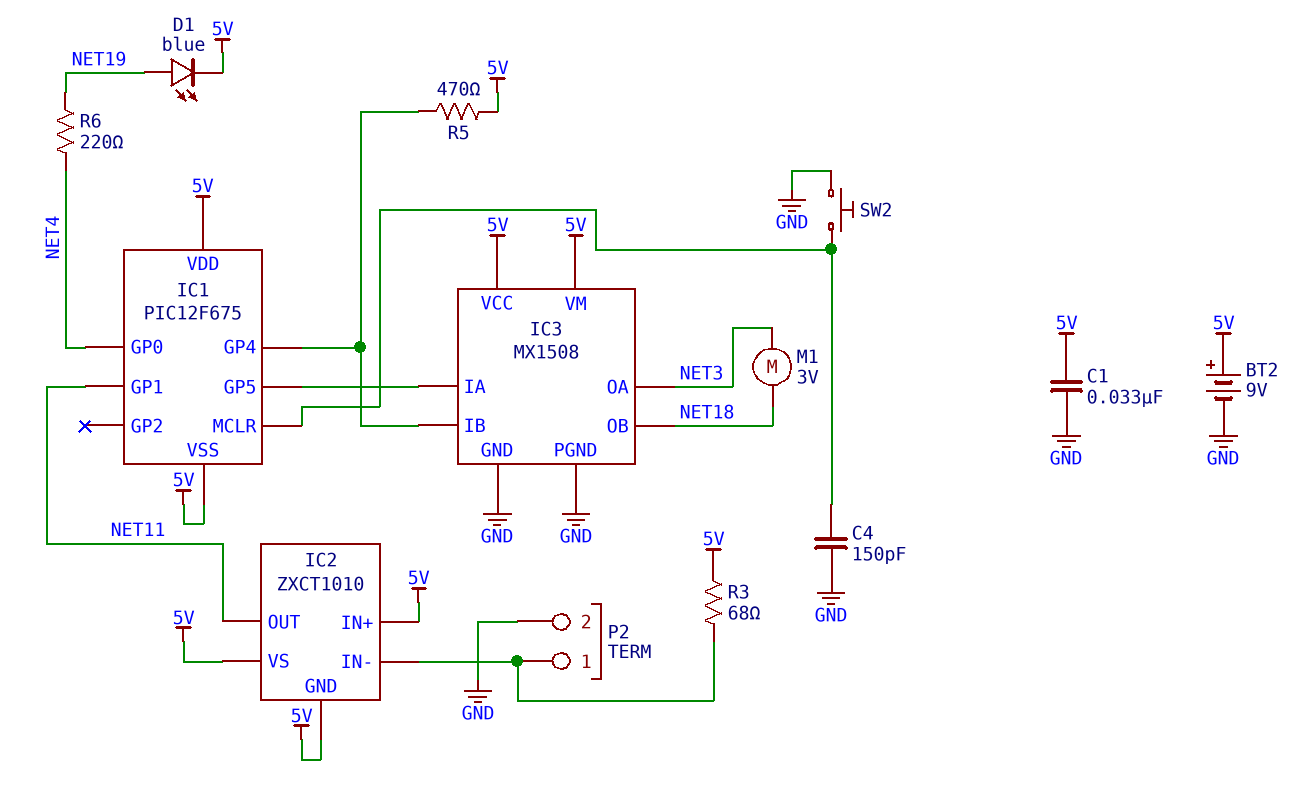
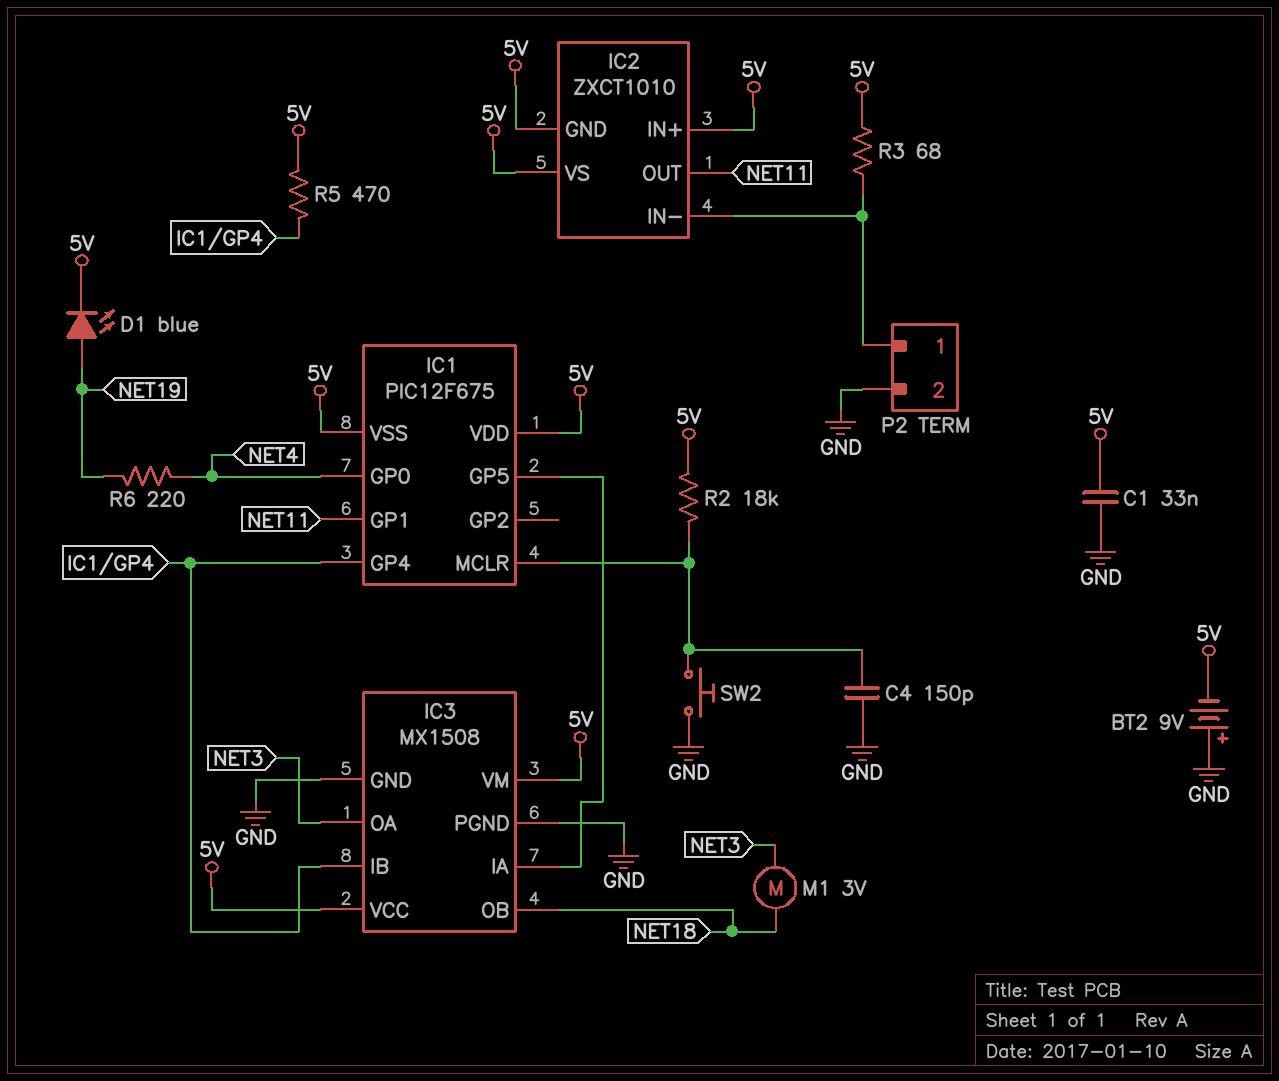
BT2: 9V (plus 5V, minus GND) -> 9V (plus GND, minus 5V)
R2: none -> 18k (5V, IC1/MCLR)

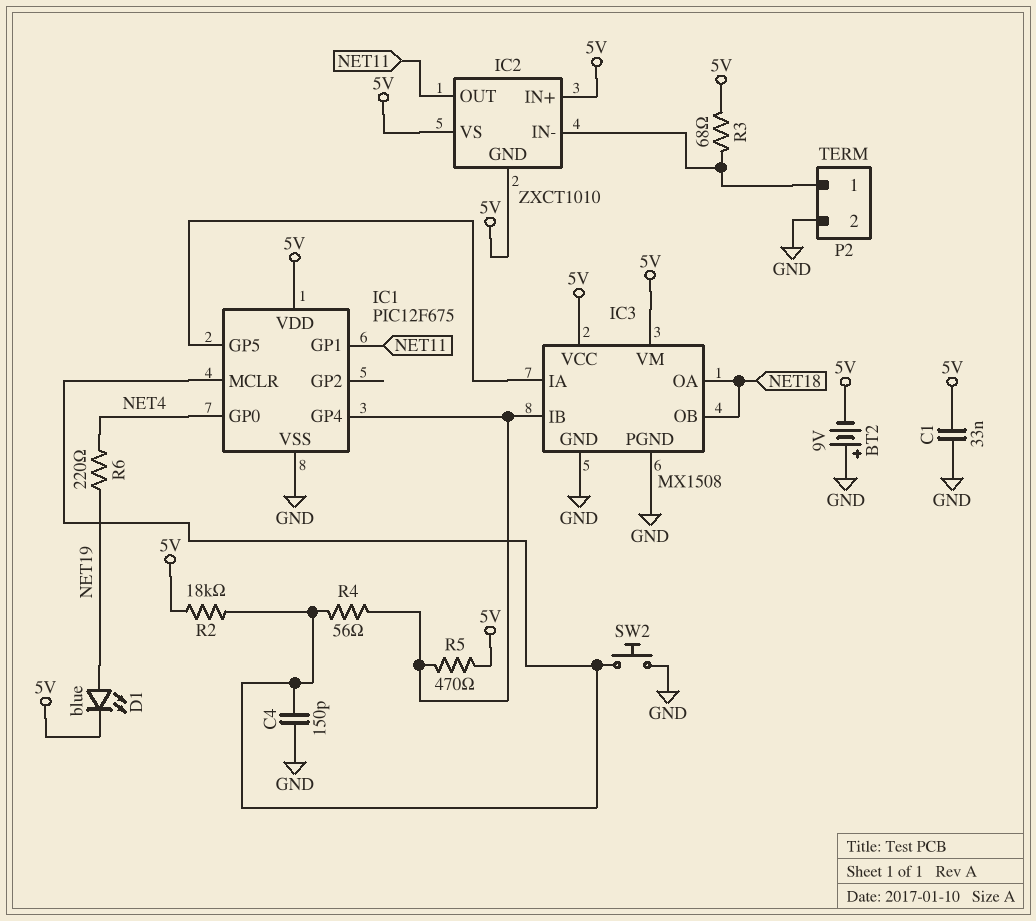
IC1 pin VSS: 5V -> GND
IC3 pin OA: NET3 -> NET18
M1: motor 3V (NET3, NET18) -> none
R4: none -> 56 (IC1/GP4, IC1/MCLR)

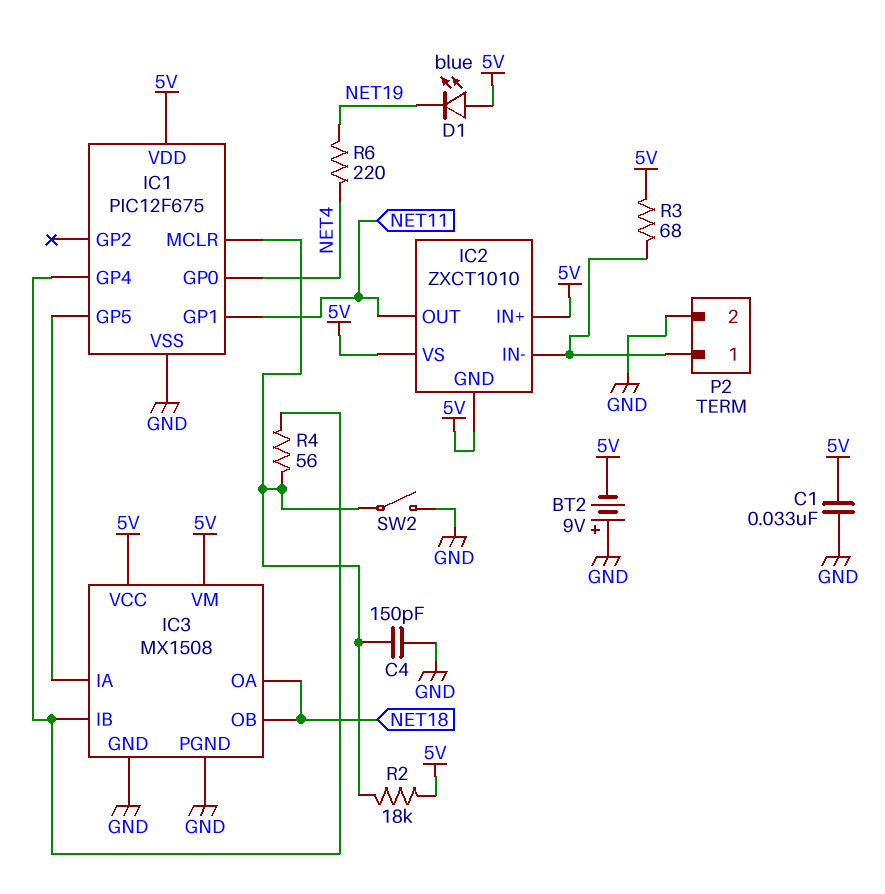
D1: LED blue (A NET19, K 5V) -> LED blue (A 5V, K NET19)
R5: 470 (5V, IC1/GP4) -> none
SW2: button (GND, IC1/MCLR) -> switch (GND, IC1/MCLR)

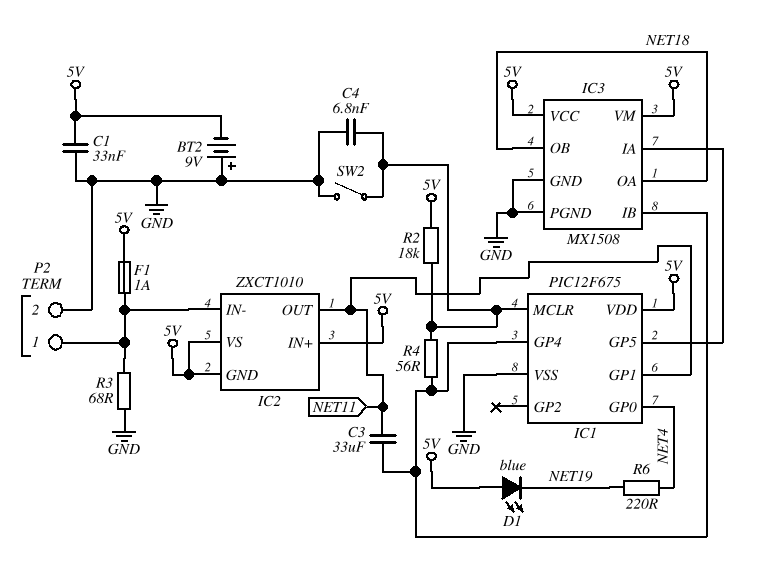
C3: none -> 33uF (IC1/GP4, NET11)
C4: 150pF (GND, IC1/MCLR) -> 6.8nF (GND, IC1/MCLR)
F1: none -> 1A (5V, IC2/IN-)
R3: 68 (5V, IC2/IN-) -> 68 (GND, IC2/IN-)

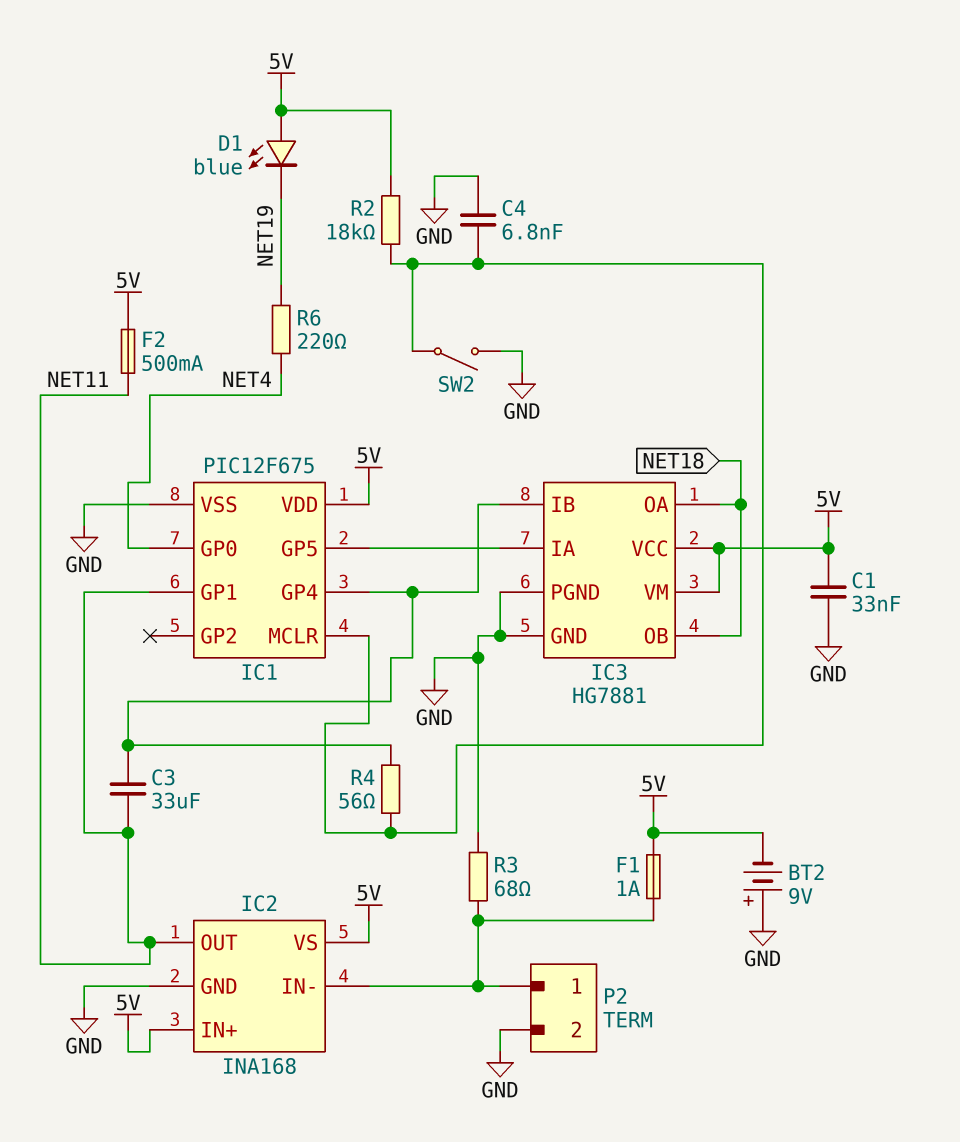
F2: none -> 500mA (5V, NET11)
IC2: ZXCT1010 -> INA168
IC2 pin GND: 5V -> GND
IC3: MX1508 -> HG7881

